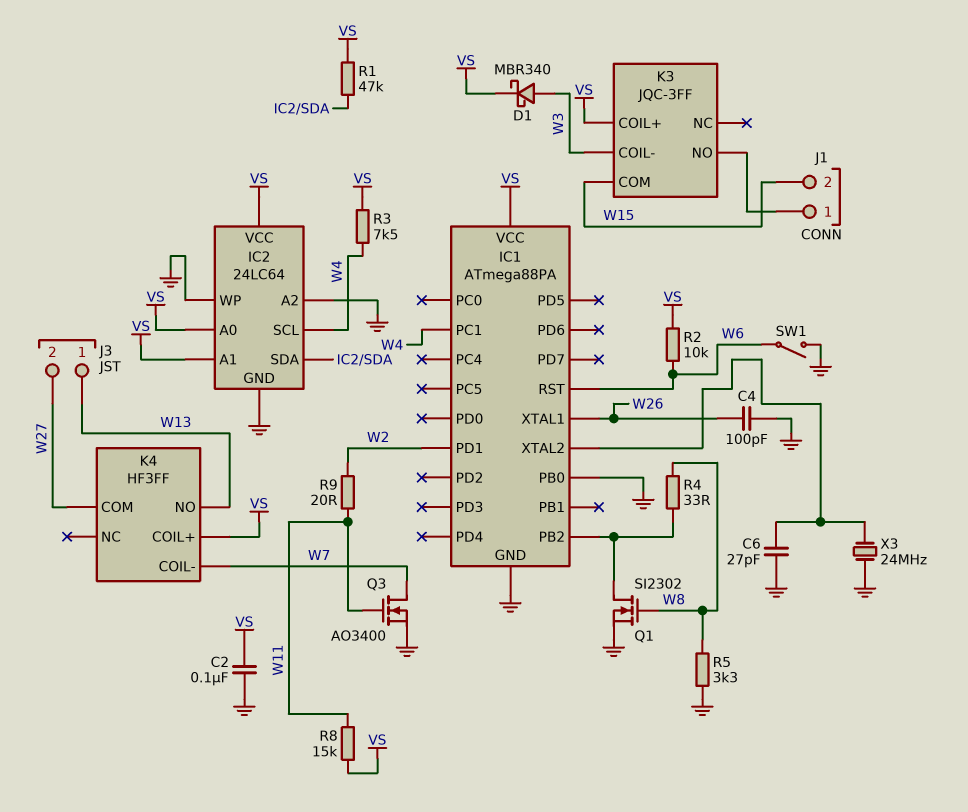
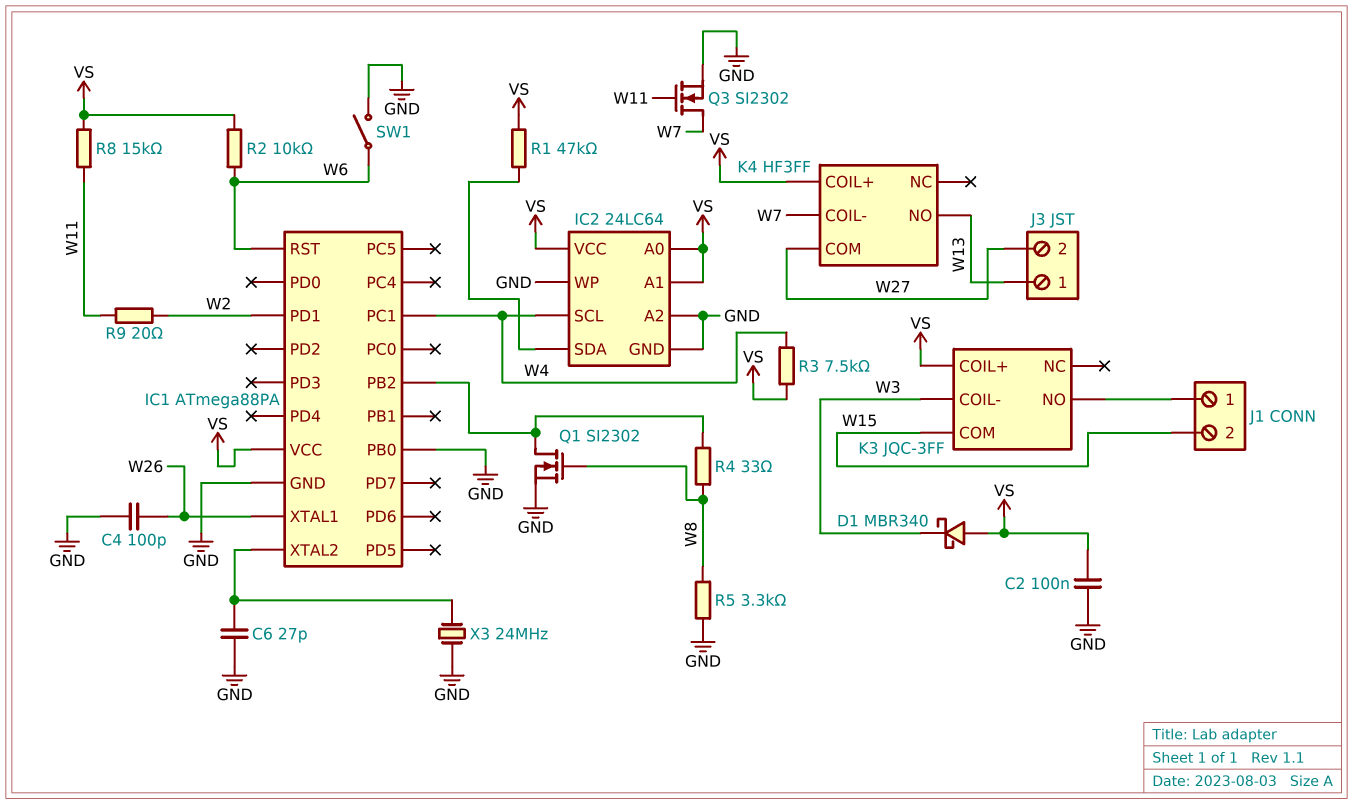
D1: schottky MBR340 (A W3, K VS) -> schottky MBR340 (A VS, K W3)
Q3: NMOS AO3400 (G W11, D W7, S GND) -> NMOS SI2302 (G W11, D W7, S GND)

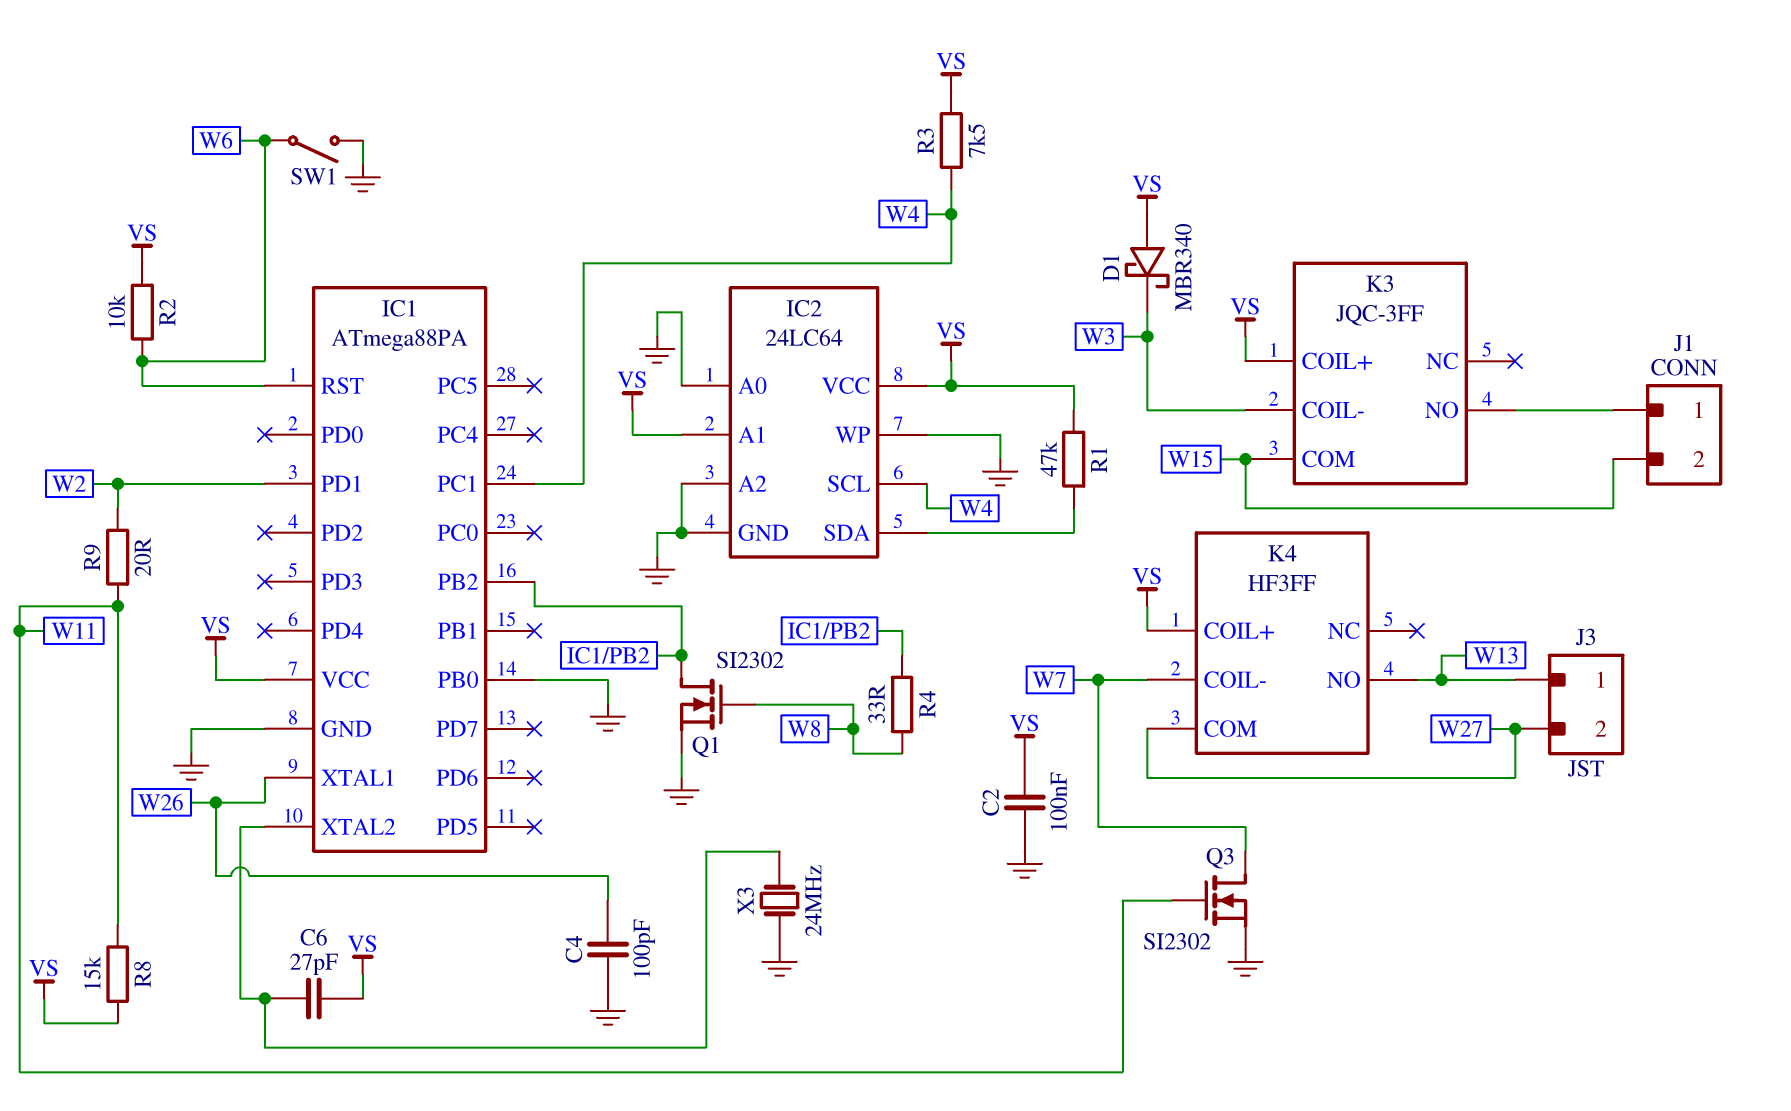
C6: 27pF (GND, IC1/XTAL2) -> 27pF (IC1/XTAL2, VS)
IC2 pin A0: VS -> GND
R5: 3.3k (GND, W8) -> none

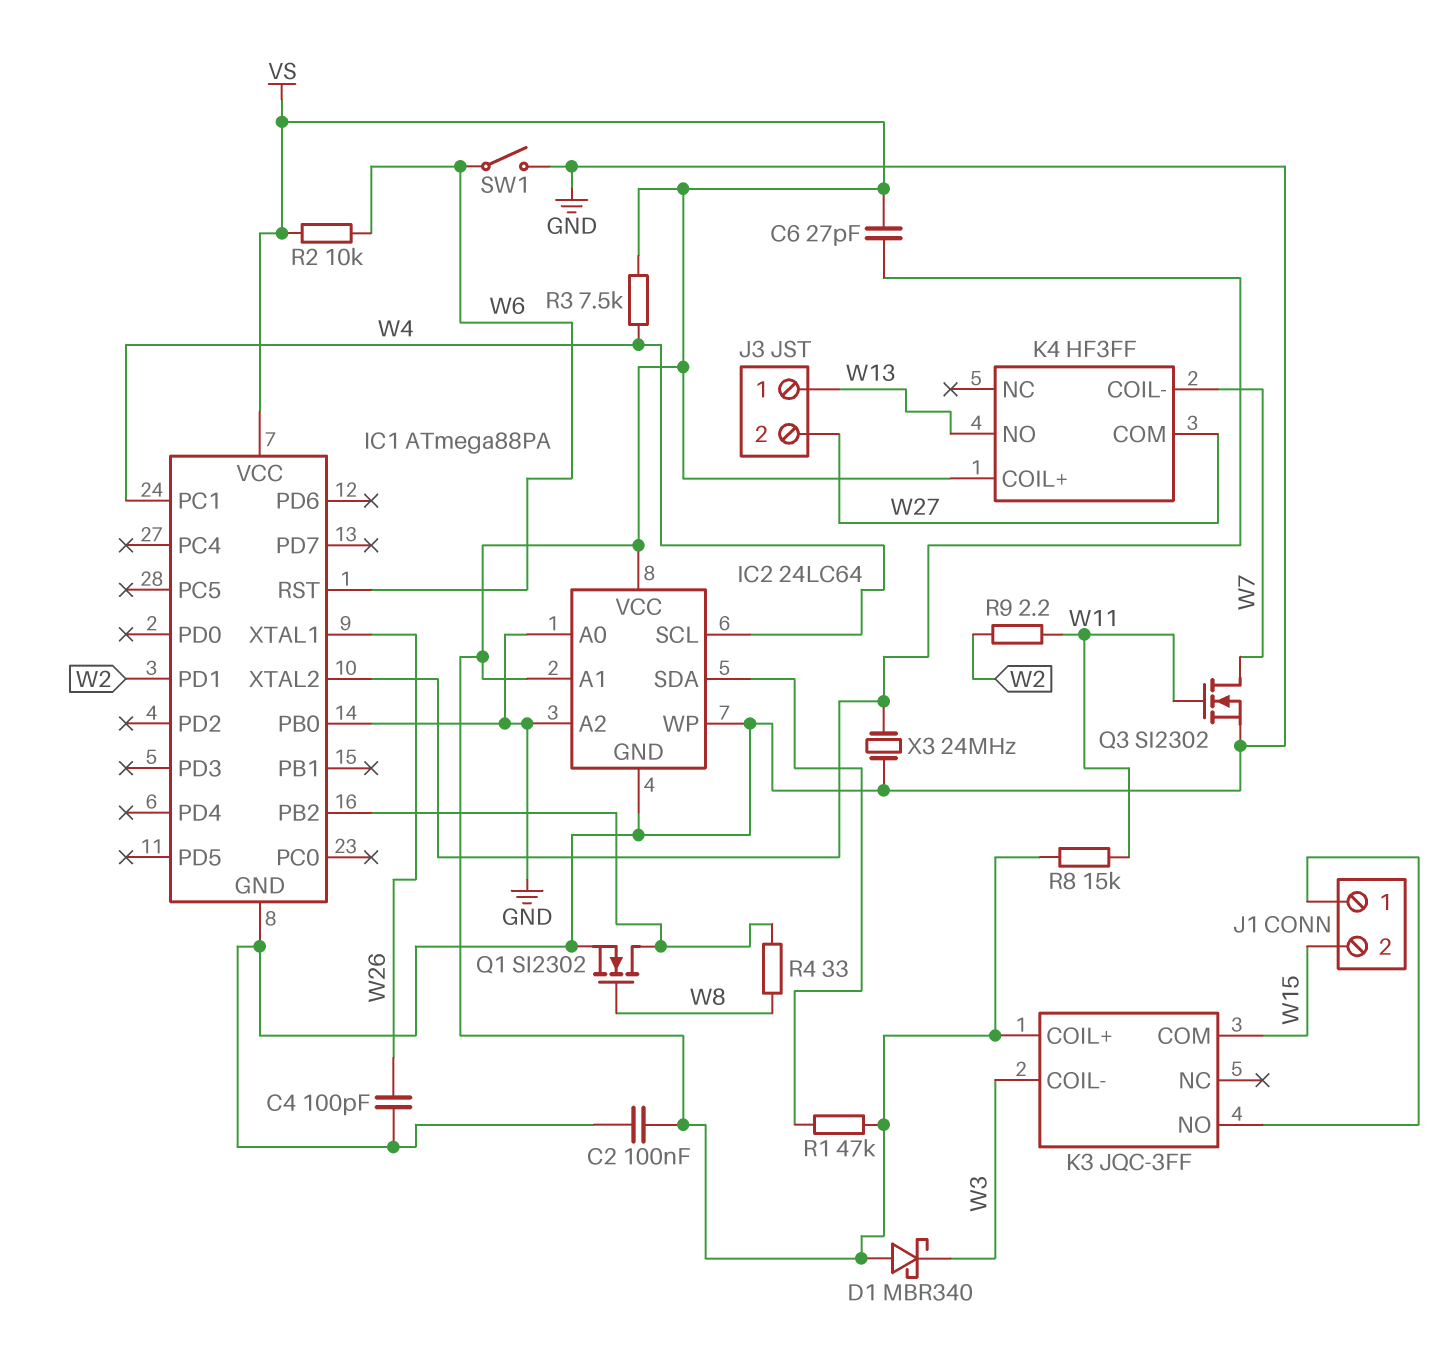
R9: 20 (W2, W11) -> 2.2 (W2, W11)

